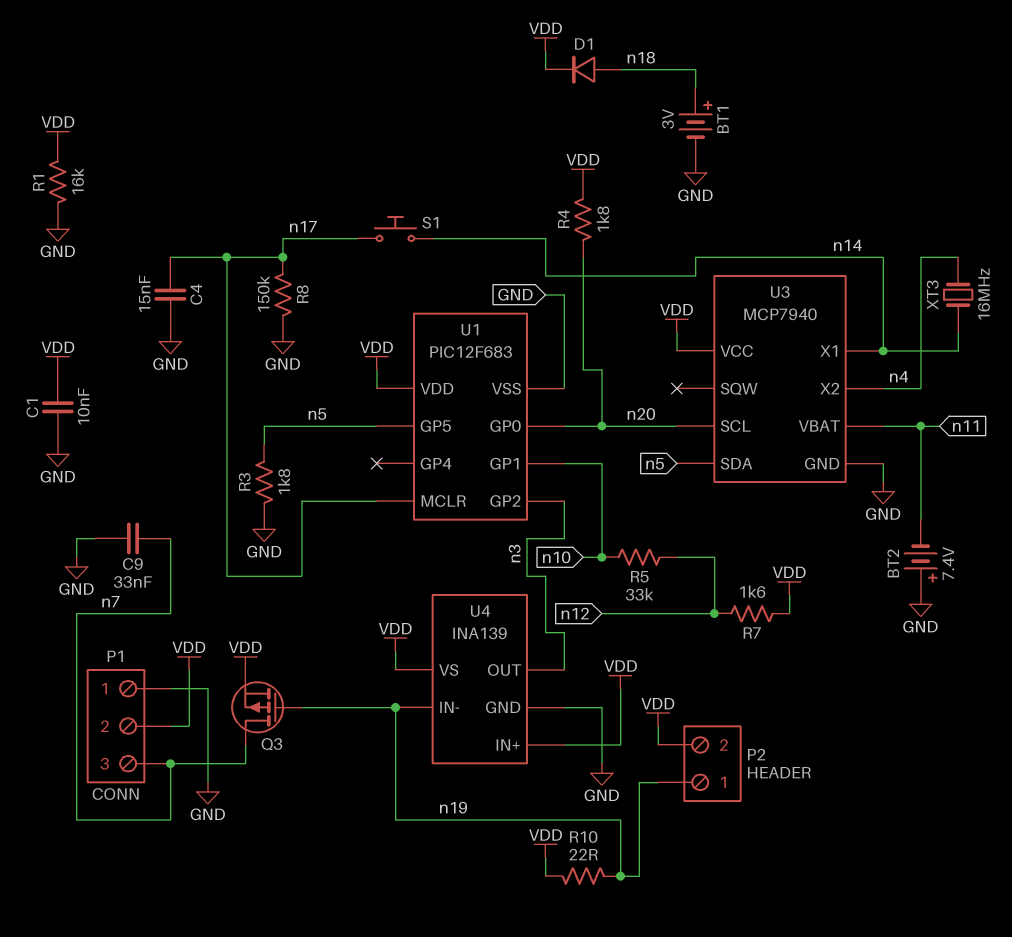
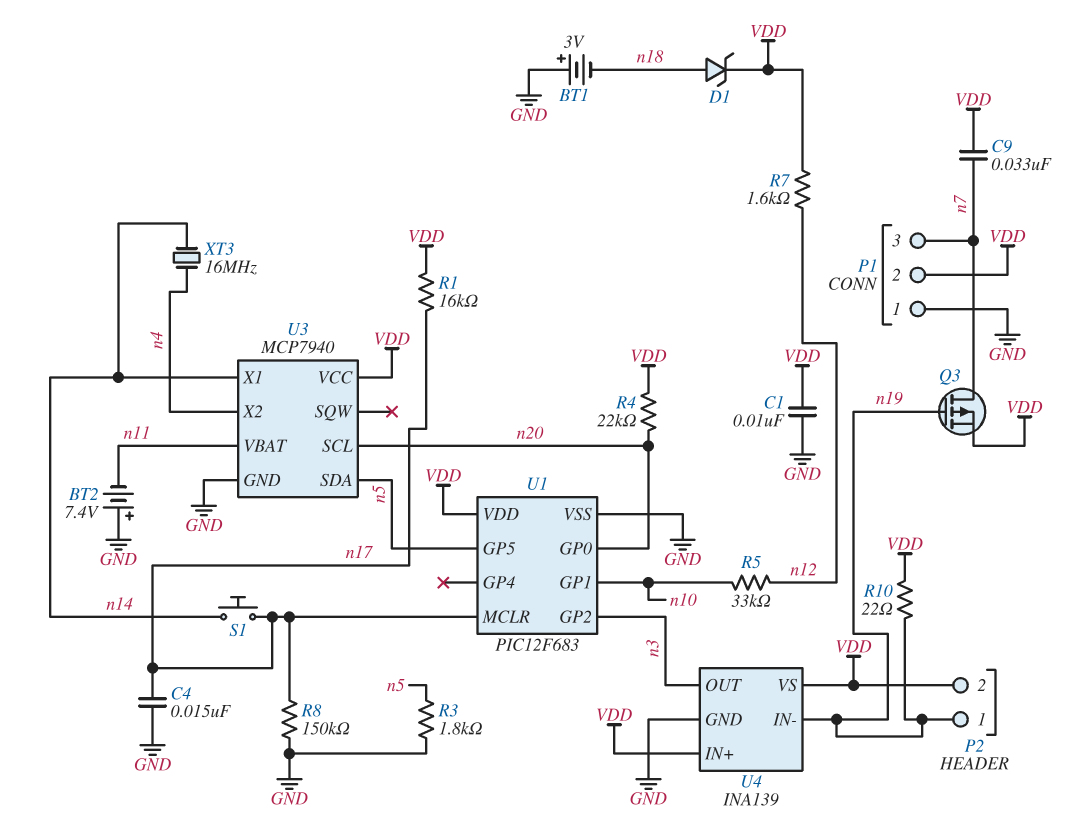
BT1: 3V (plus n18, minus GND) -> 3V (plus GND, minus n18)
C9: 33nF (GND, n7) -> 33nF (VDD, n7)
D1: diode (A n18, K VDD) -> zener (A n18, K VDD)
R1: 16k (GND, VDD) -> 16k (VDD, n17)
R4: 1.8k (VDD, n20) -> 22k (VDD, n20)

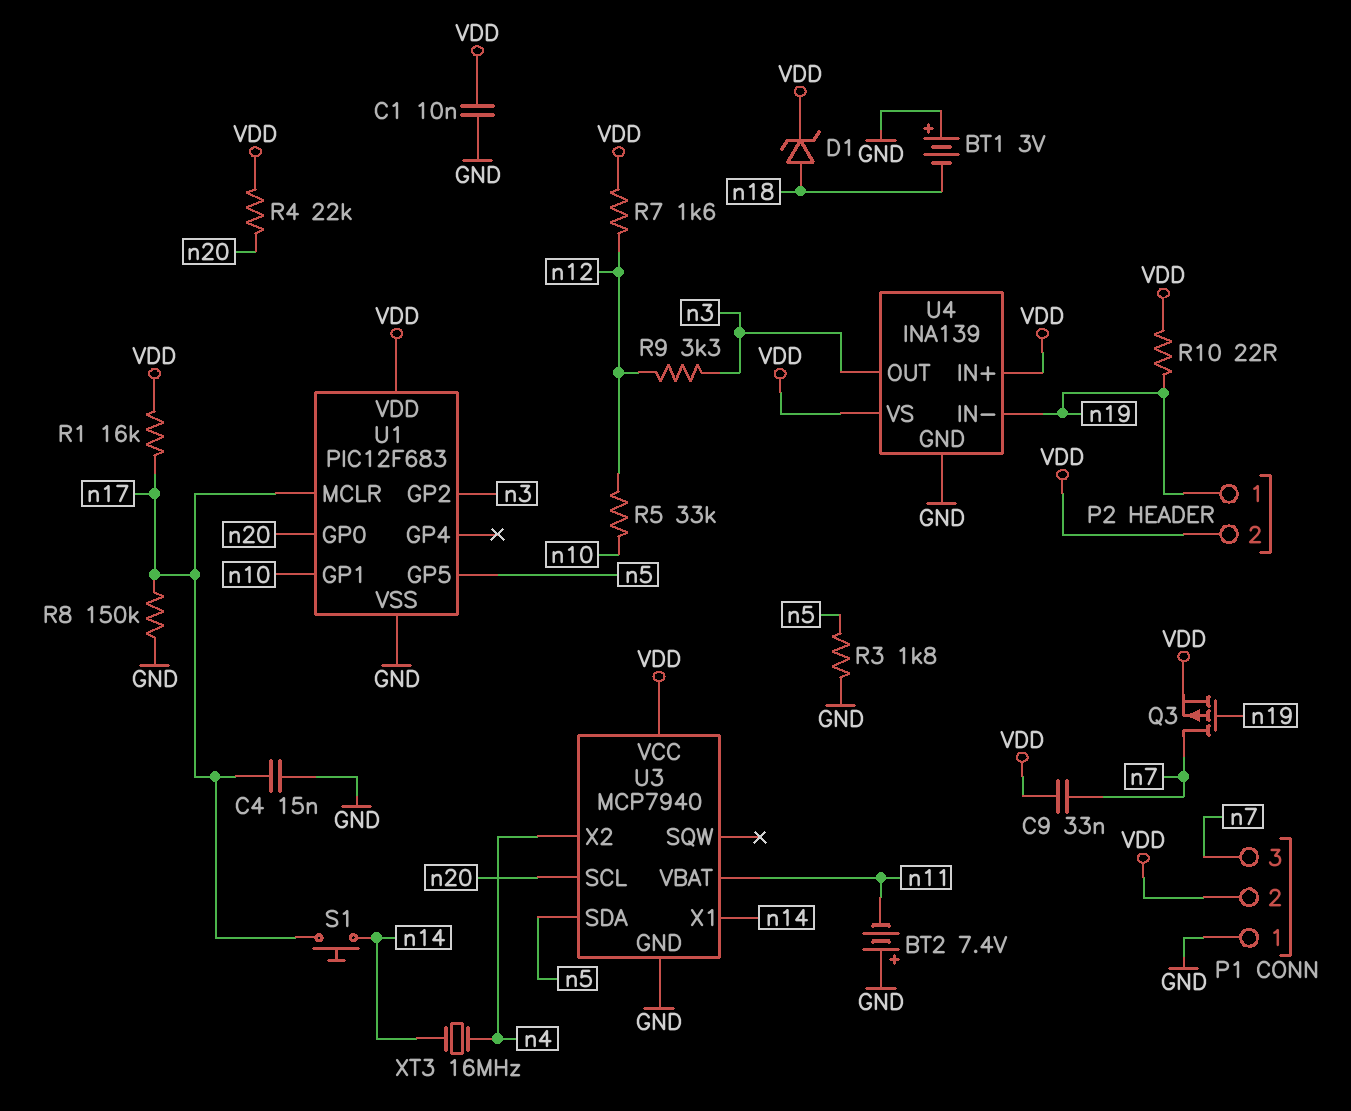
R9: none -> 3.3k (n3, n12)

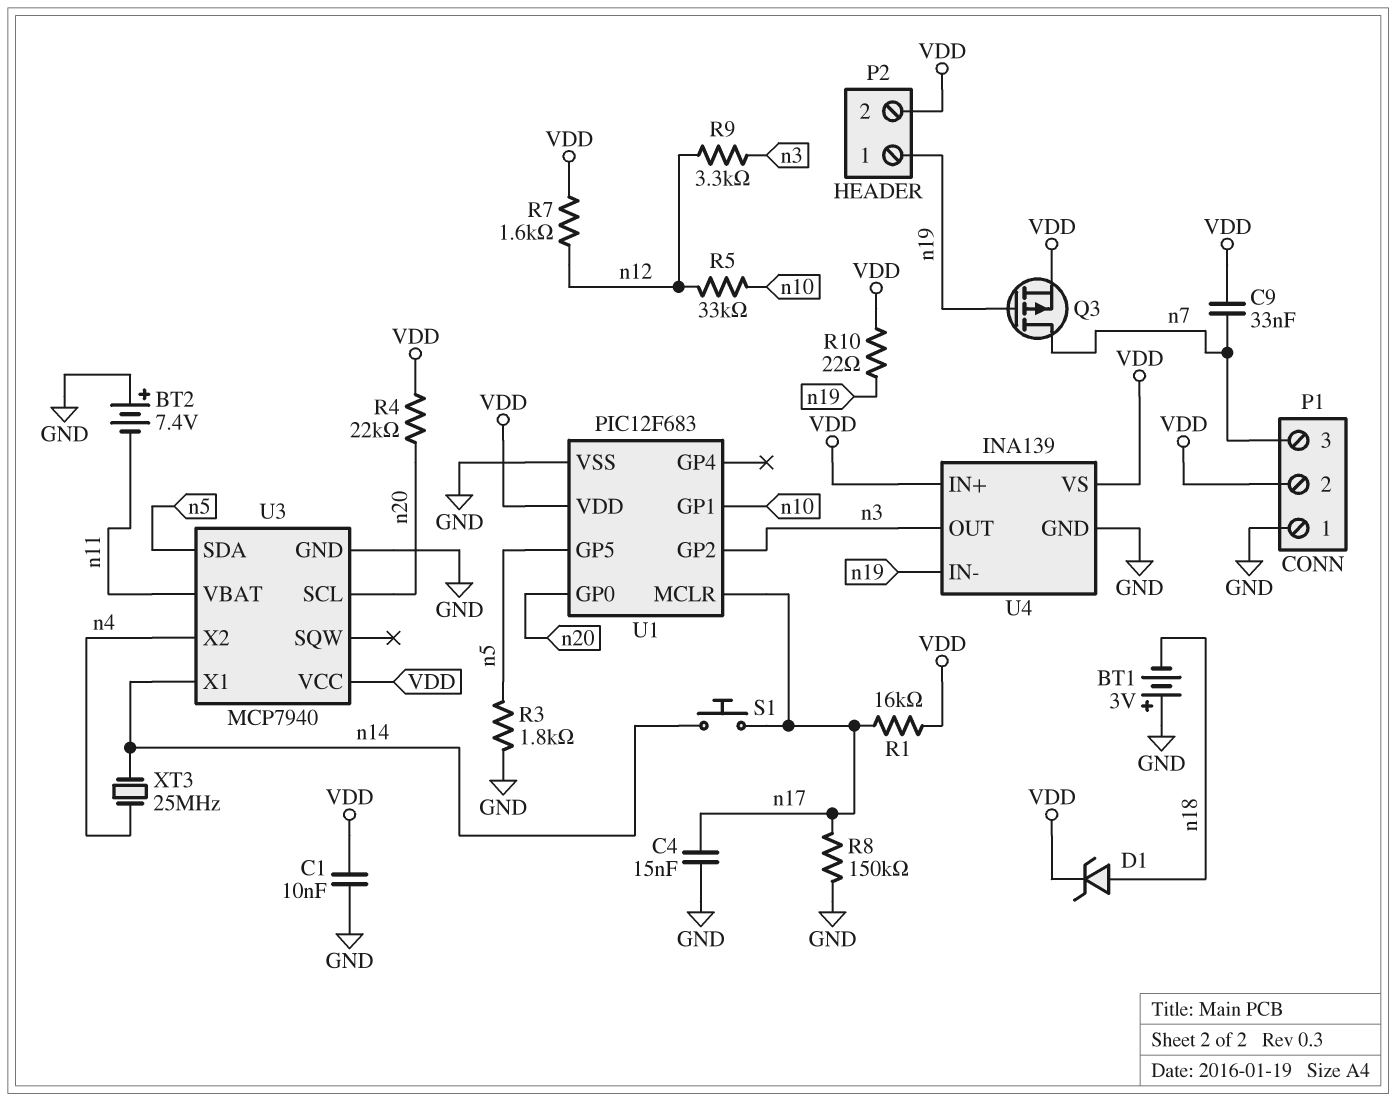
XT3: 16MHz (n4, n14) -> 25MHz (n4, n14)

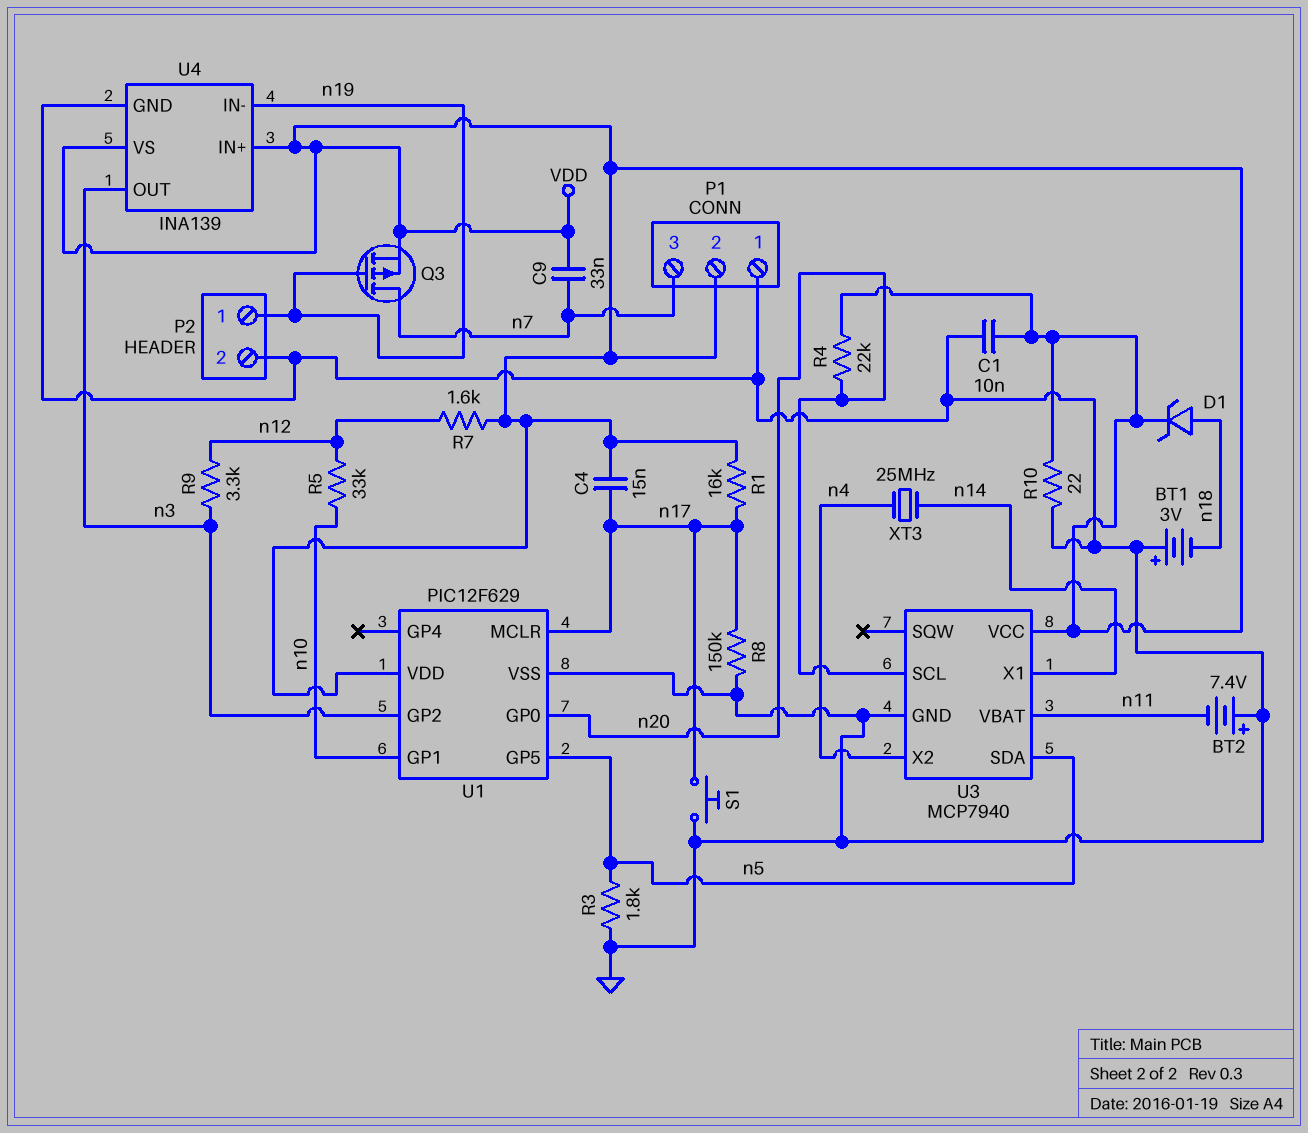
C4: 15nF (GND, n17) -> 15nF (VDD, n17)
P2 pin 2: VDD -> GND
R10: 22 (VDD, n19) -> 22 (GND, VDD)
S1: button (n14, n17) -> button (GND, n17)
U1: PIC12F683 -> PIC12F629

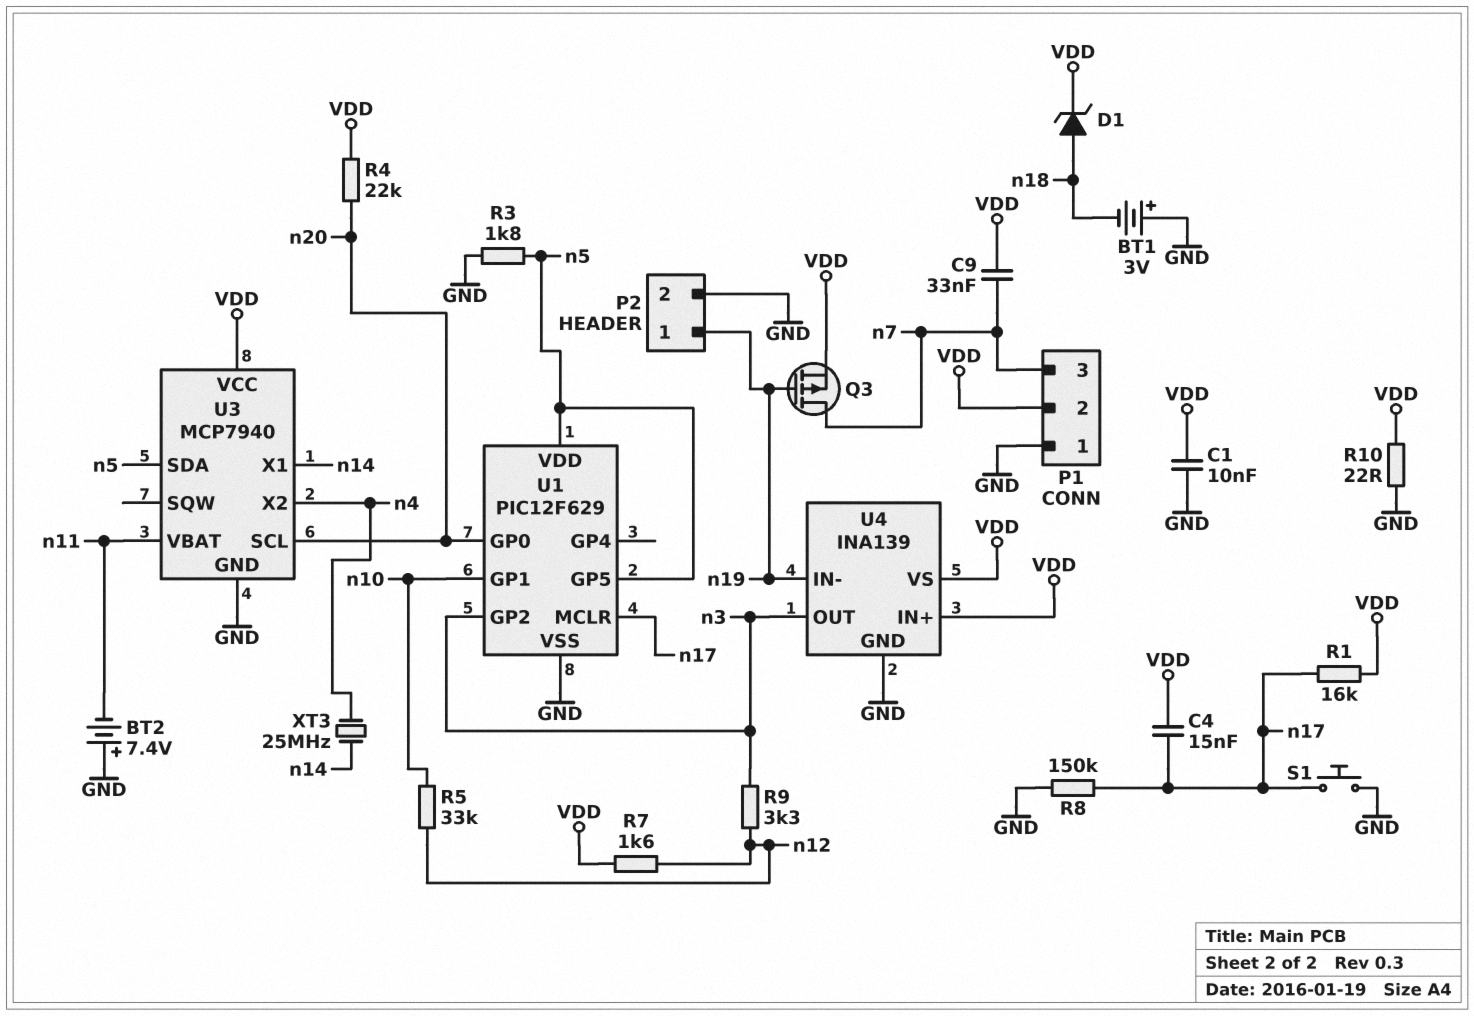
U1 pin VDD: VDD -> n5

